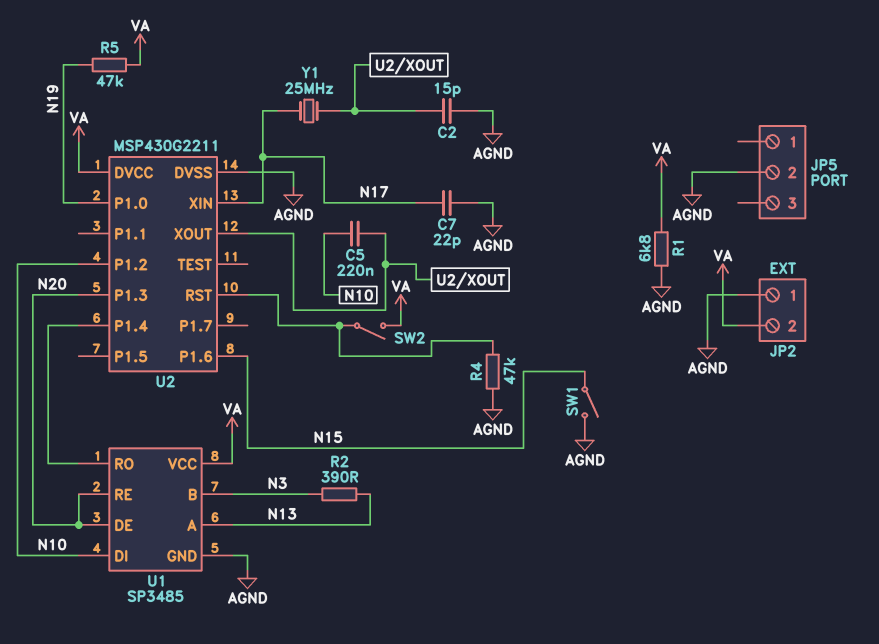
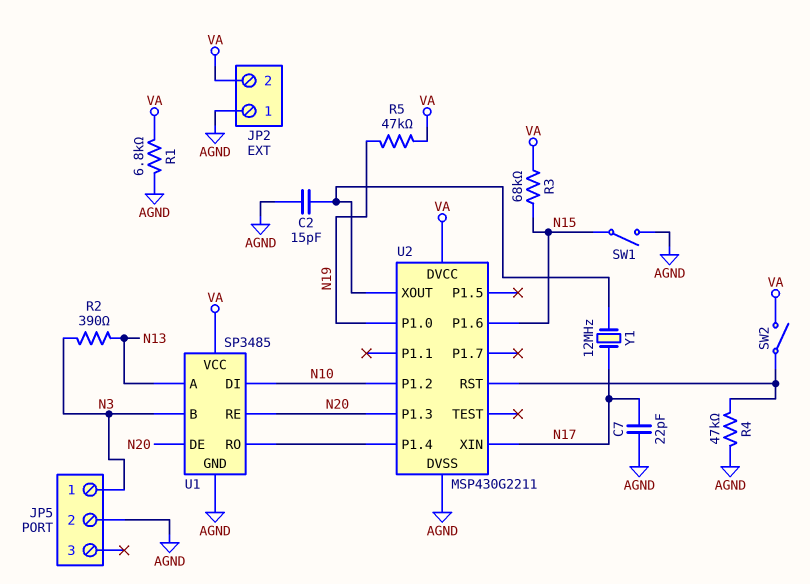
C5: 220nF (N10, U2/XOUT) -> none
JP5 pin 1: none -> N3
R3: none -> 68k (N15, VA)
Y1: 25MHz (N17, U2/XOUT) -> 12MHz (N17, U2/XOUT)

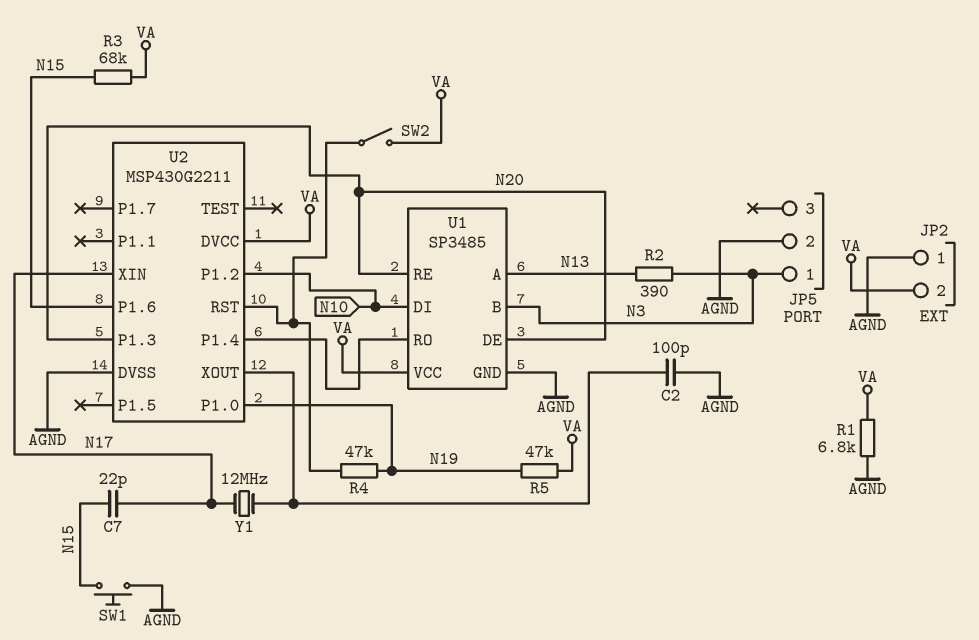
C2: 15pF (AGND, U2/XOUT) -> 100pF (AGND, U2/XOUT)
C7: 22pF (AGND, N17) -> 22pF (N15, N17)
R4: 47k (AGND, U2/RST) -> 47k (N19, U2/RST)
SW1: switch (AGND, N15) -> button (AGND, N15)

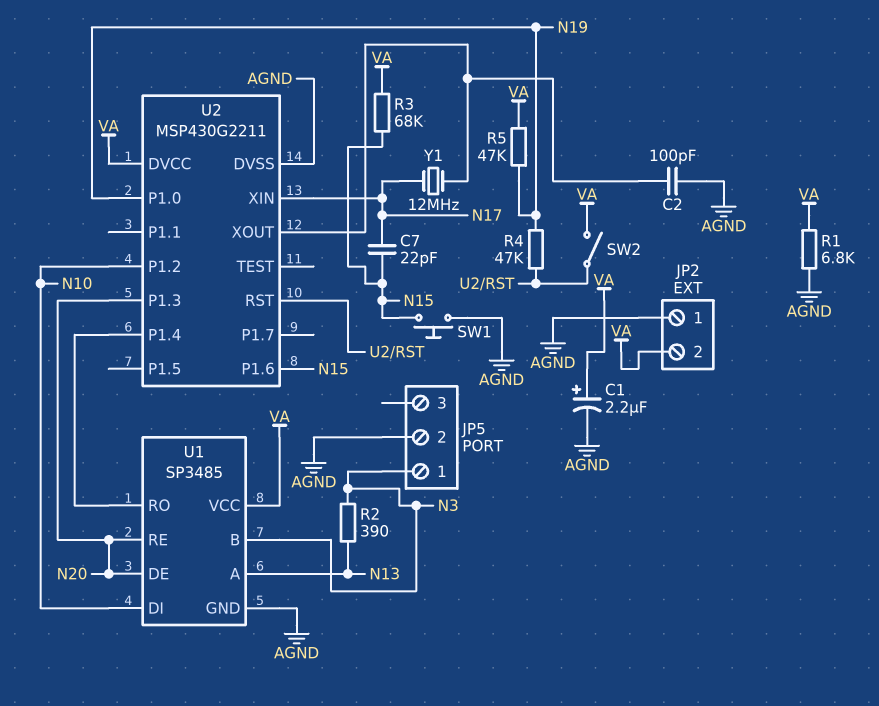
C1: none -> 2.2uF (plus VA, minus AGND)

